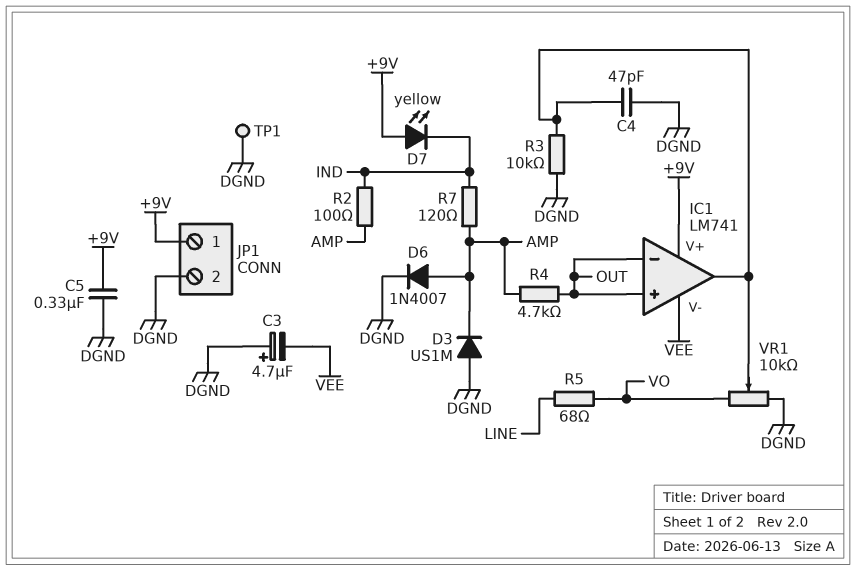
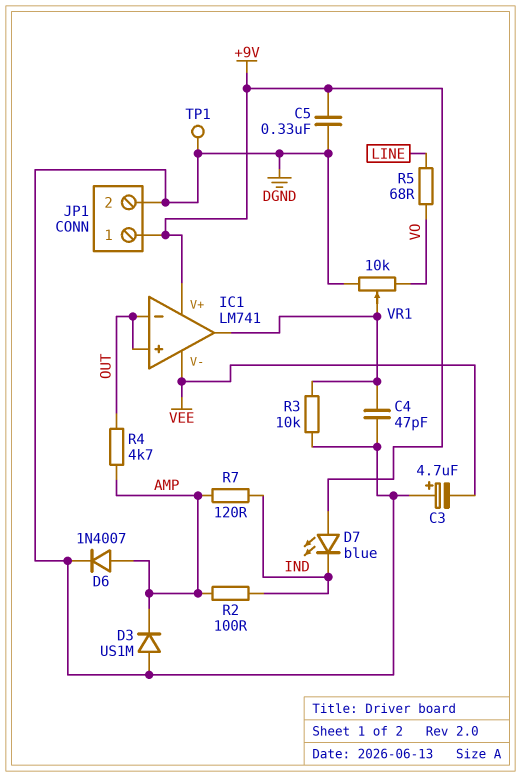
D7: LED yellow (A +9V, K IND) -> LED blue (A +9V, K IND)

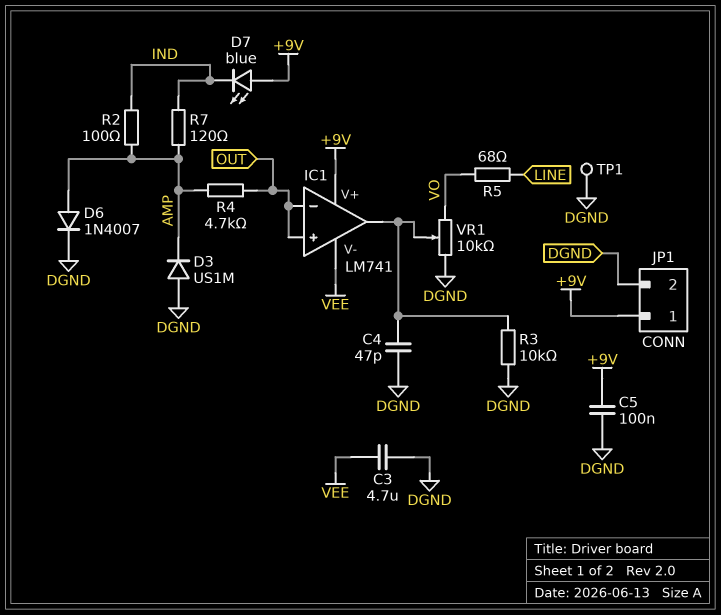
C3: 4.7uF (plus DGND, minus VEE) -> 4.7uF (DGND, VEE)
C5: 330nF (+9V, DGND) -> 100nF (+9V, DGND)

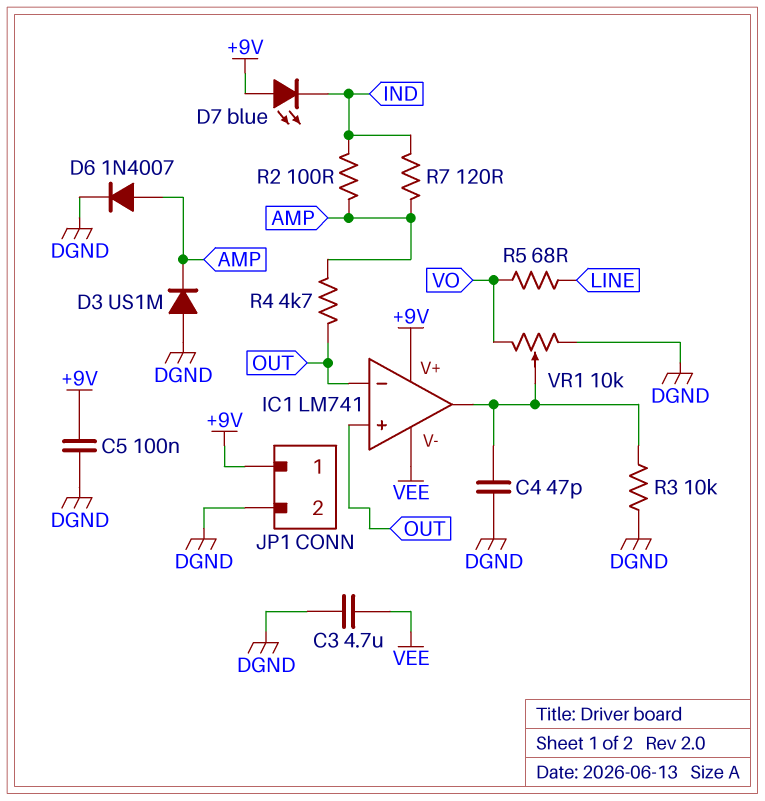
TP1: test point (DGND) -> none

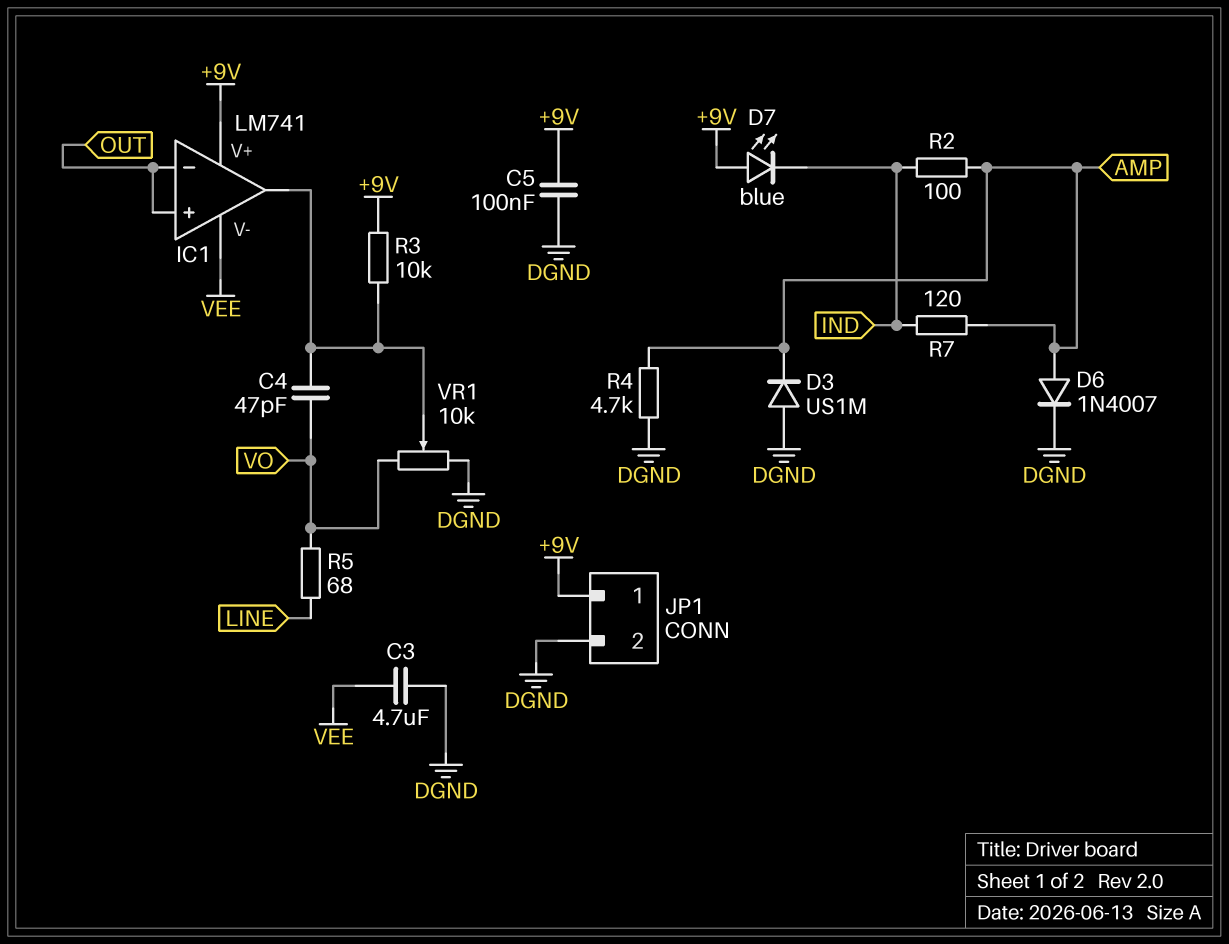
C4: 47pF (DGND, IC1/out) -> 47pF (IC1/out, VO)
R3: 10k (DGND, IC1/out) -> 10k (+9V, IC1/out)
R4: 4.7k (AMP, OUT) -> 4.7k (AMP, DGND)

